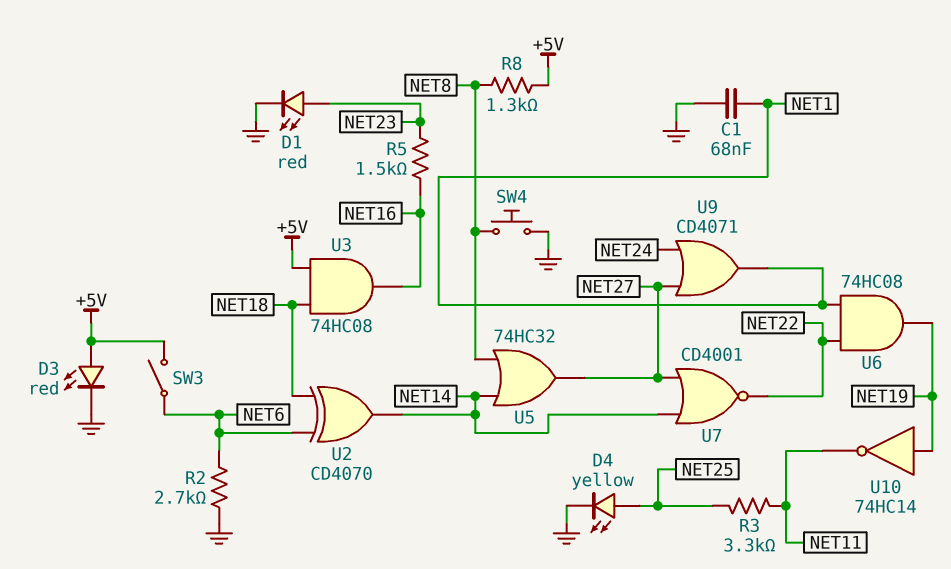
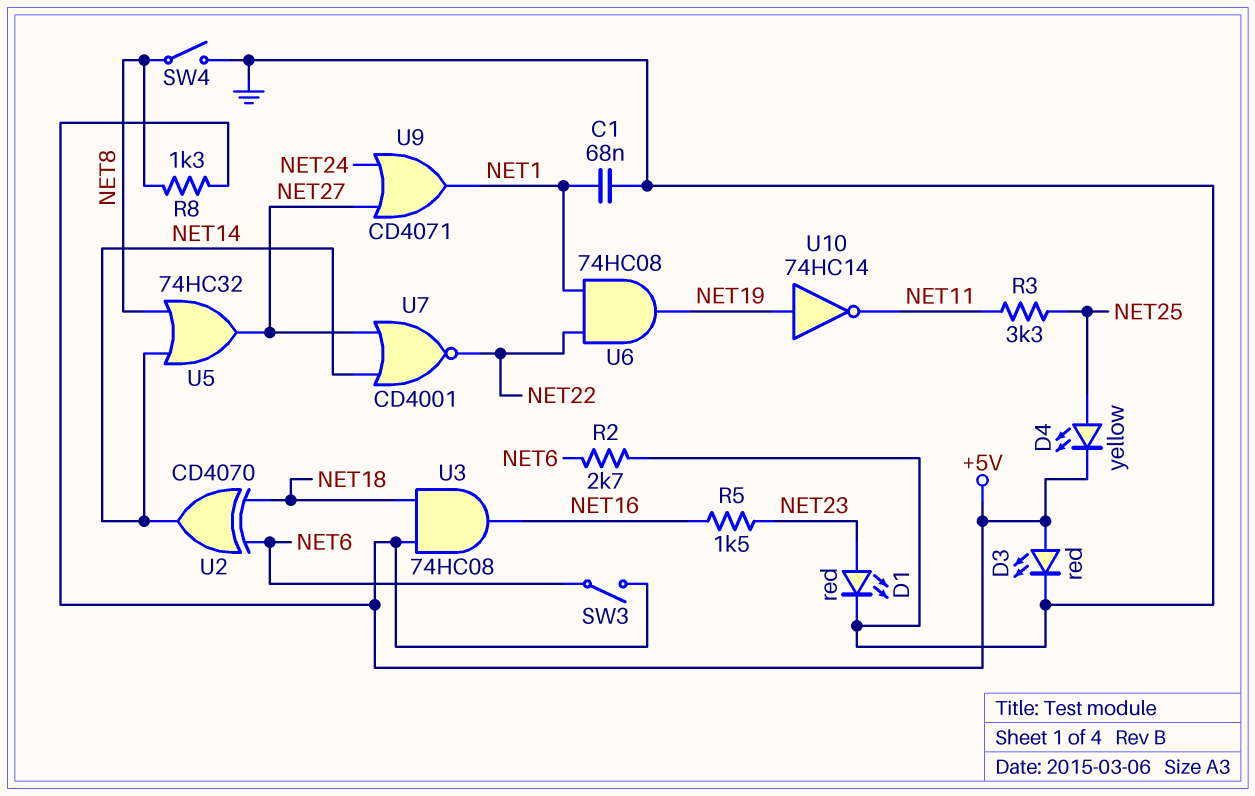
D4: LED yellow (A NET25, K GND) -> LED yellow (A NET25, K +5V)
SW4: button (GND, NET8) -> switch (GND, NET8)

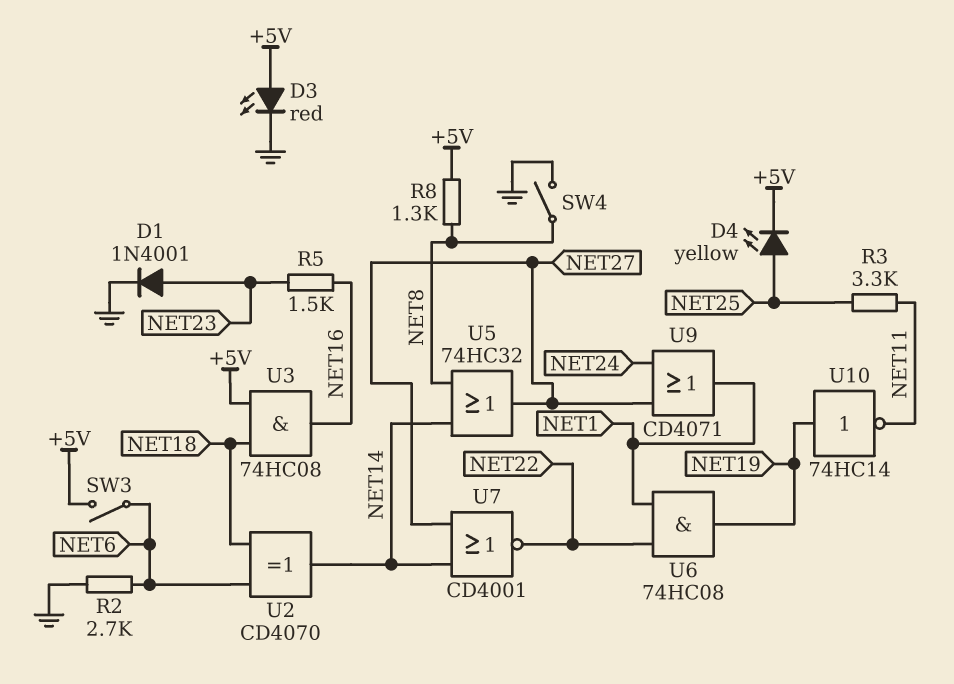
C1: 68nF (GND, NET1) -> none
D1: LED red (A NET23, K GND) -> diode 1N4001 (A NET23, K GND)

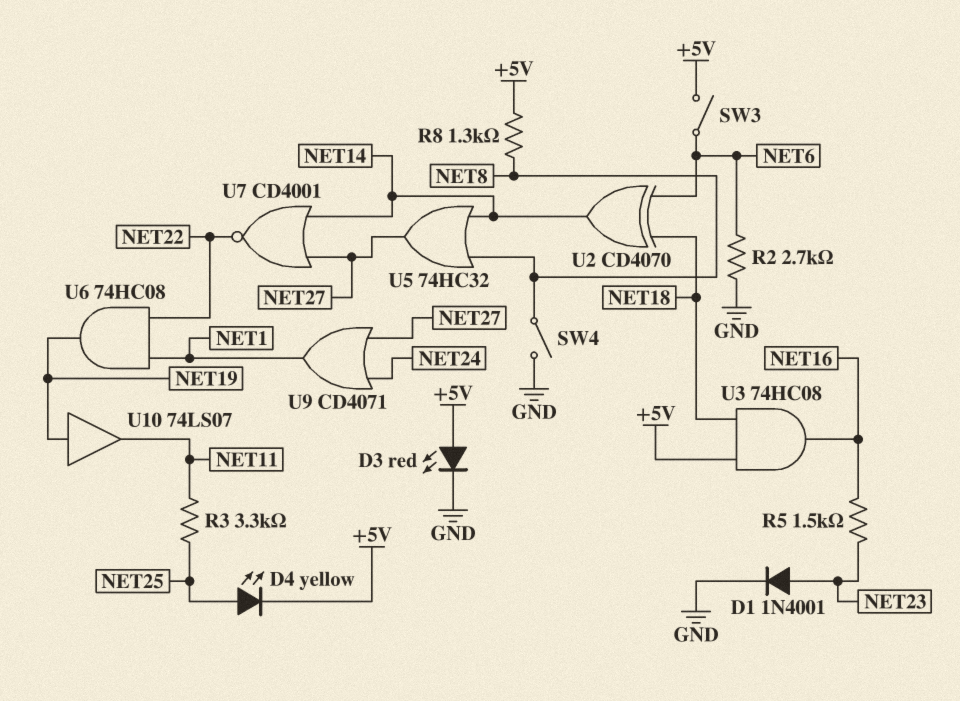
U10: NOT 74HC14 (in NET19, out NET11) -> buffer 74LS07 (in NET19, out NET11)

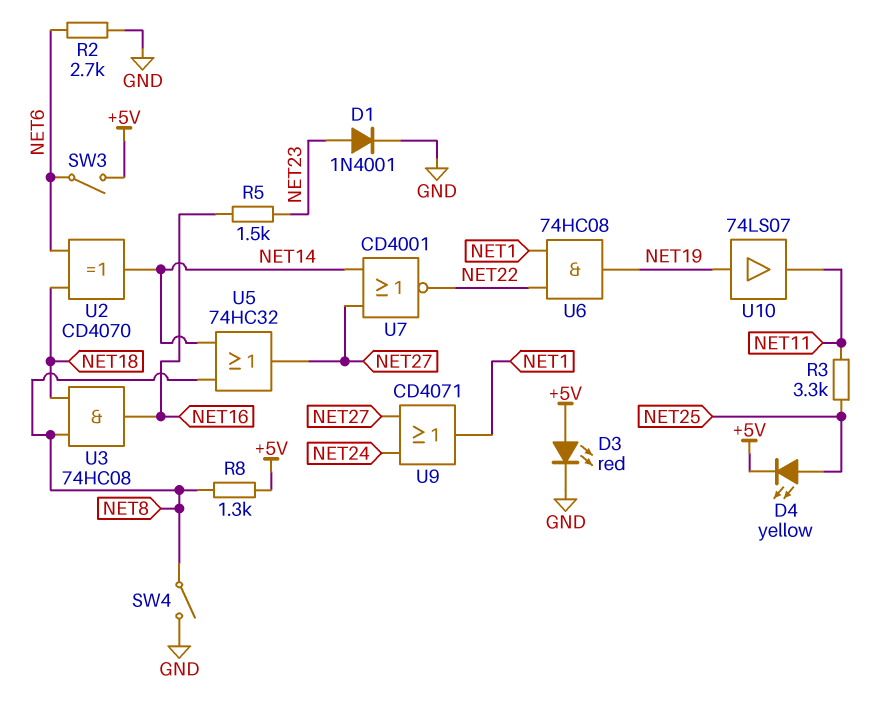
U3: AND 74HC08 (in +5V, in NET18, out NET16) -> AND 74HC08 (in NET8, in NET18, out NET16)

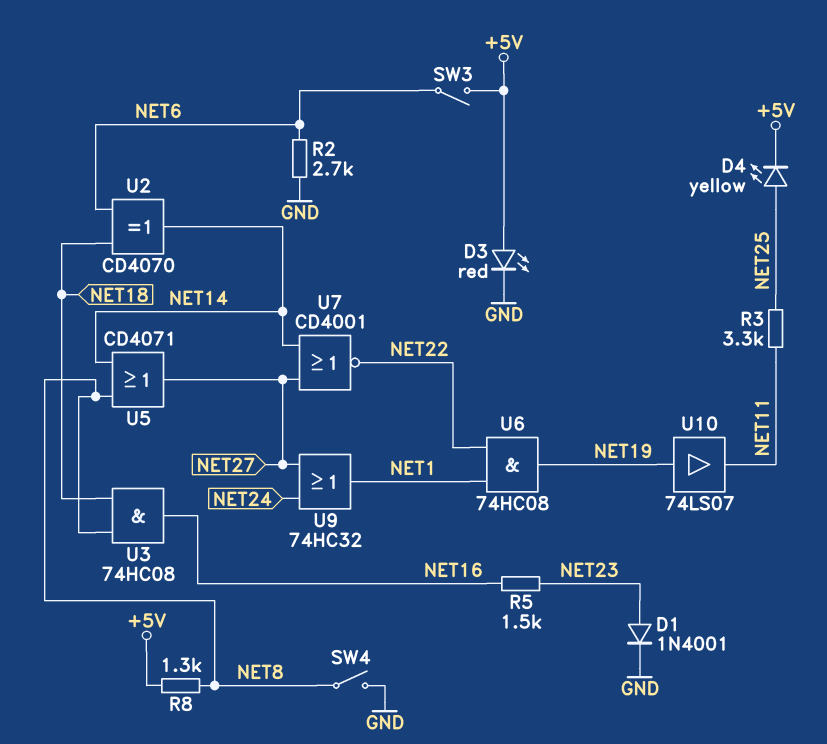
U5: OR 74HC32 (in NET8, in NET14, out NET27) -> OR CD4071 (in NET8, in NET14, out NET27)
U9: OR CD4071 (in NET24, in NET27, out NET1) -> OR 74HC32 (in NET24, in NET27, out NET1)

